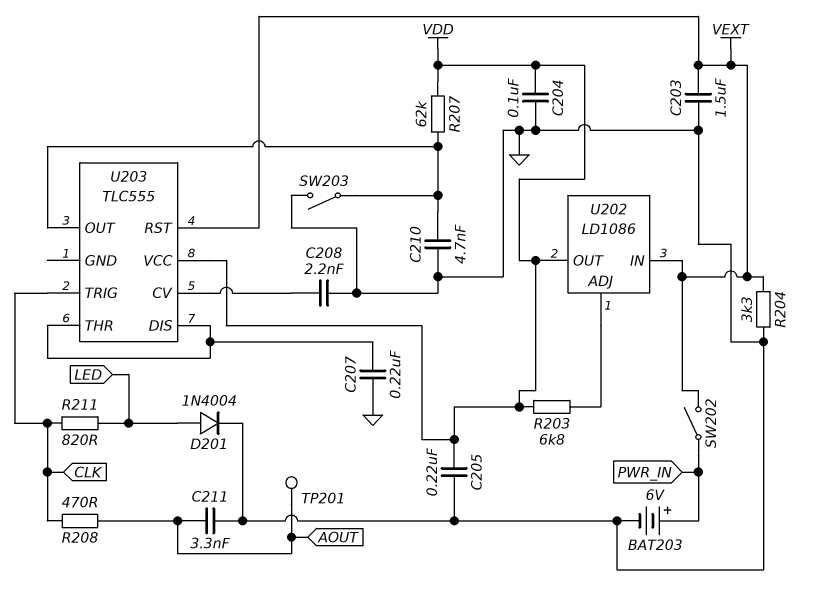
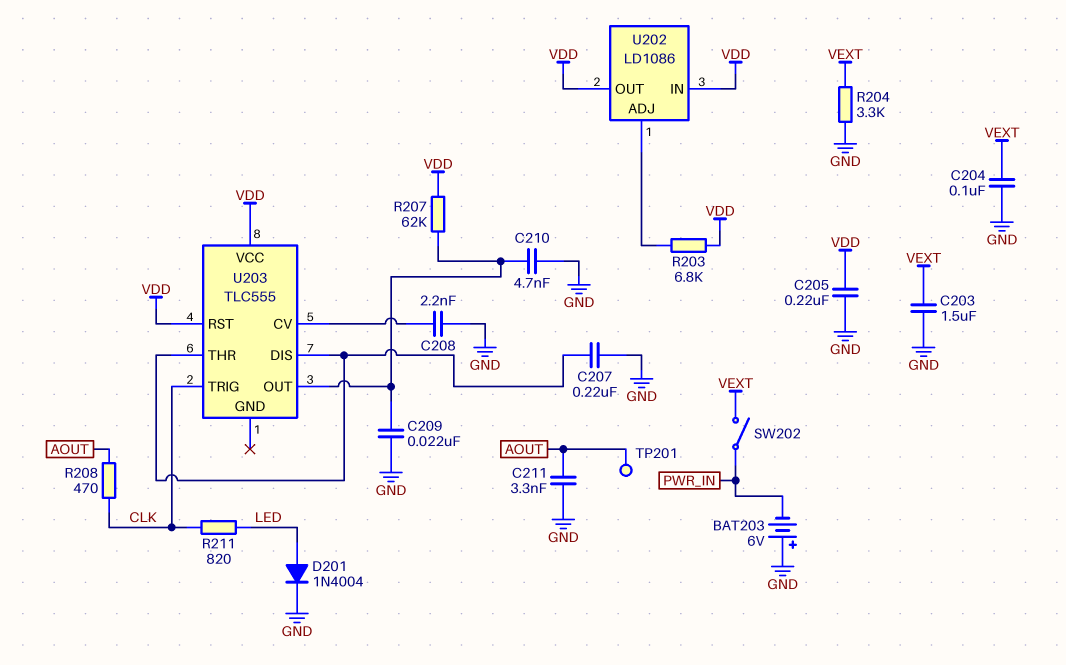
BAT203: 6V (plus PWR_IN, minus GND) -> 6V (plus GND, minus PWR_IN)
C204: 100nF (GND, VDD) -> 100nF (GND, VEXT)
C209: none -> 22nF (GND, U203/OUT)
SW203: switch (GND, U203/OUT) -> none
U202 pin IN: VEXT -> VDD
U203 pin RST: VEXT -> VDD

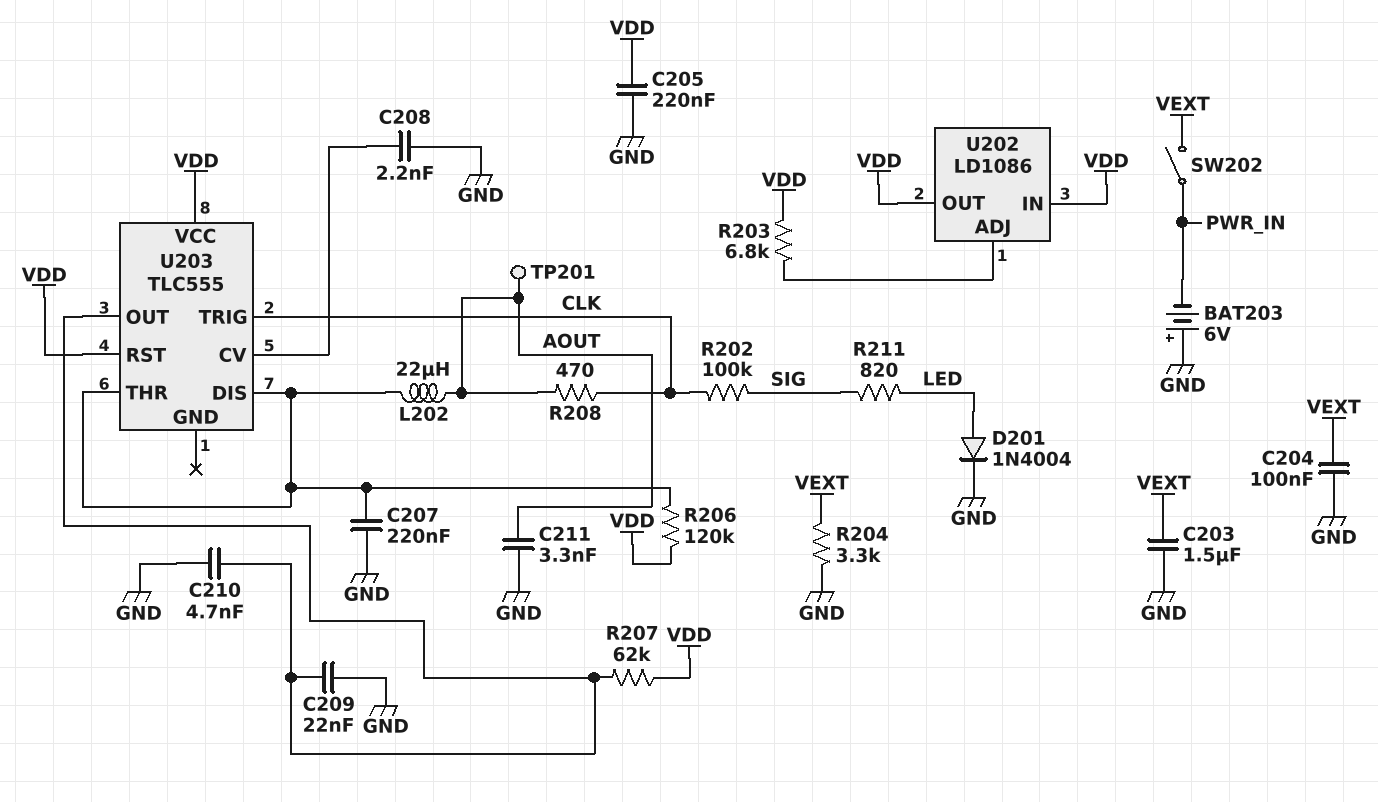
L202: none -> 22uH (AOUT, U203/DIS)
R202: none -> 100k (CLK, SIG)
R206: none -> 120k (U203/DIS, VDD)
R211: 820 (CLK, LED) -> 820 (LED, SIG)

